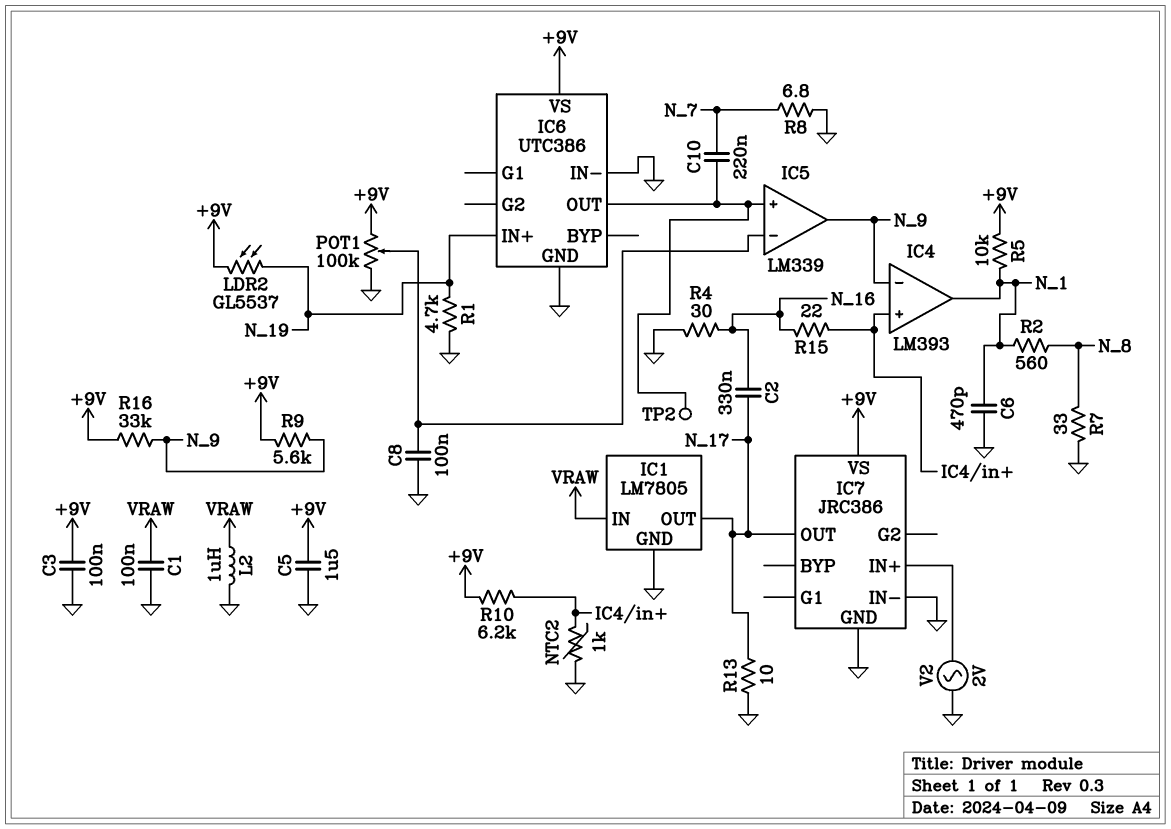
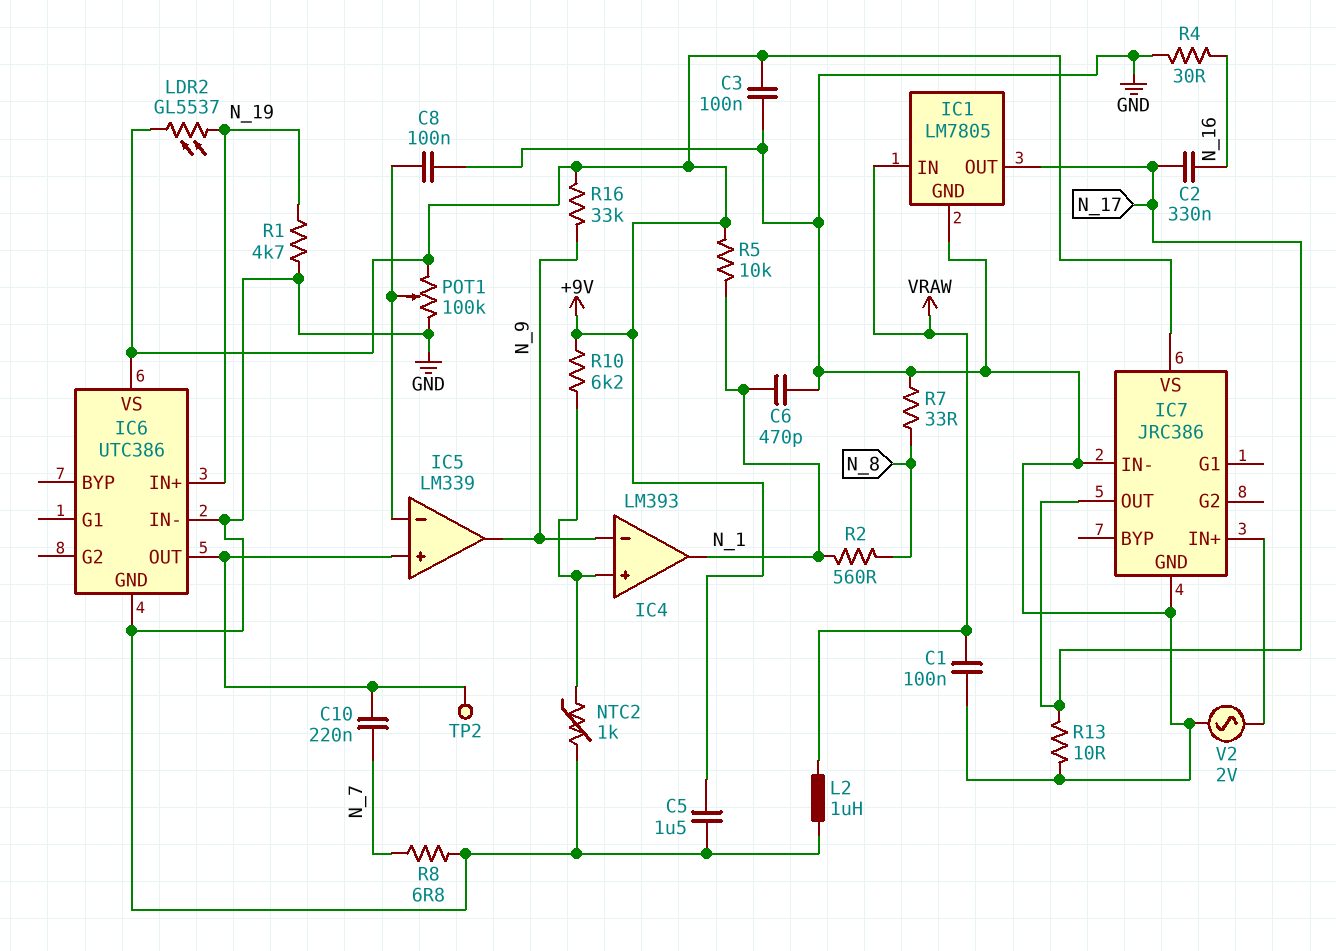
R9: 5.6k (+9V, N_9) -> none
R15: 22 (IC4/in+, N_16) -> none

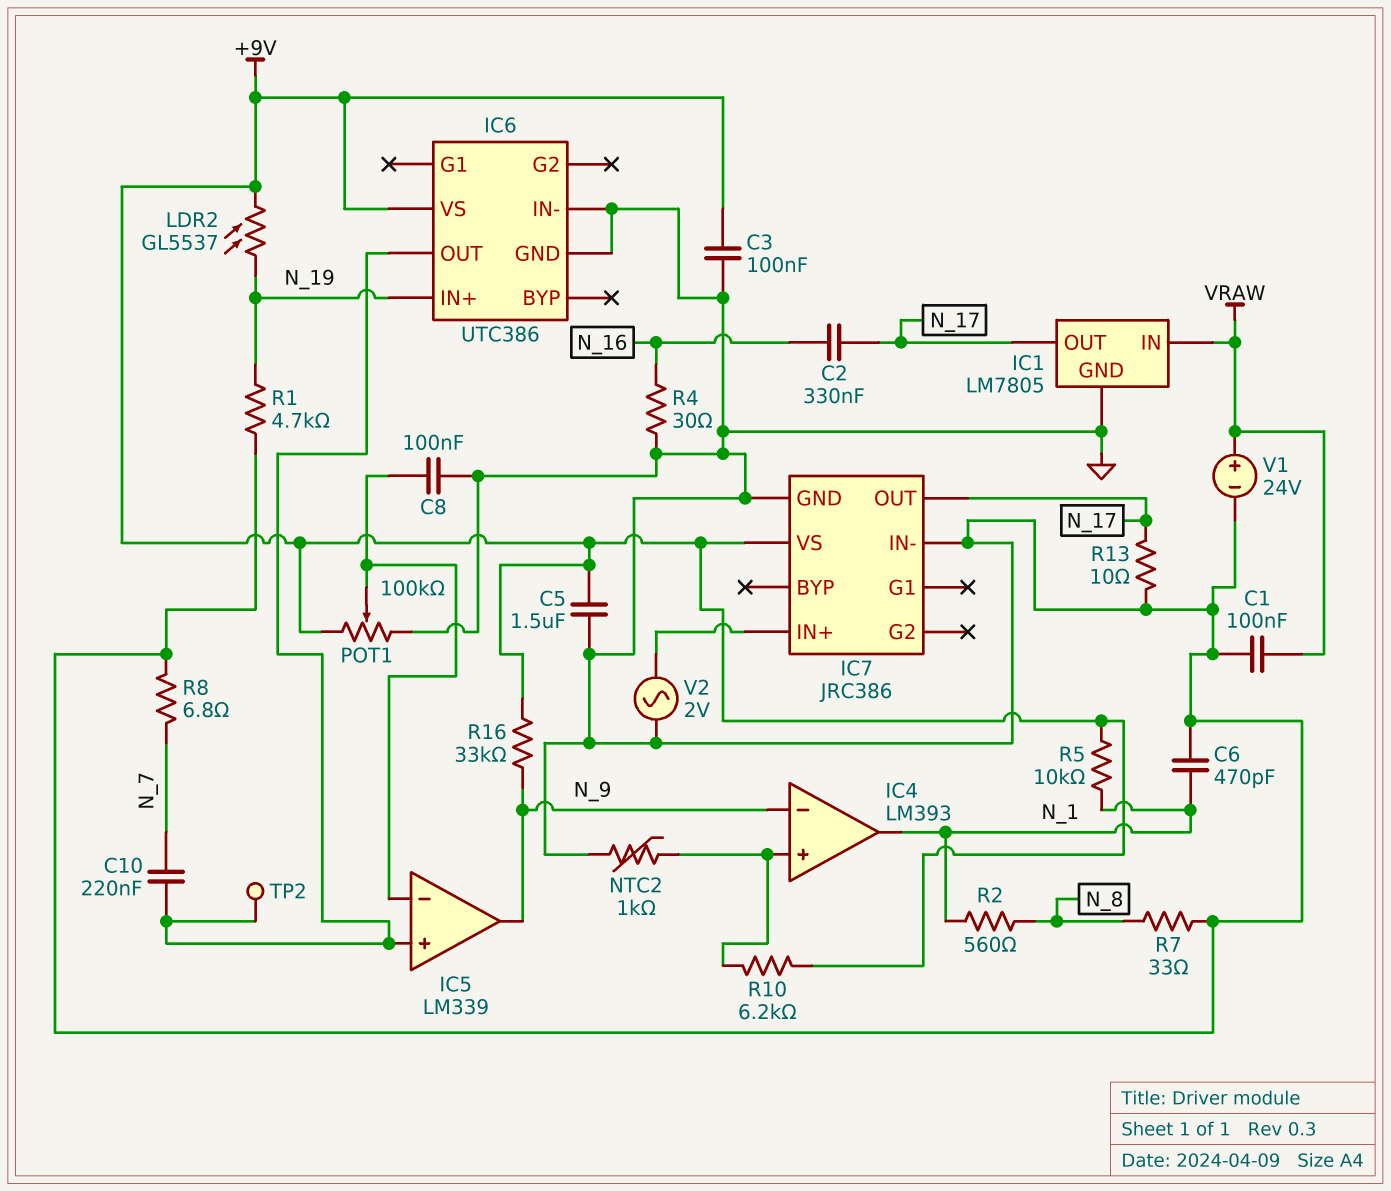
L2: 1uH (GND, VRAW) -> none
V1: none -> 24V (plus VRAW, minus GND)

